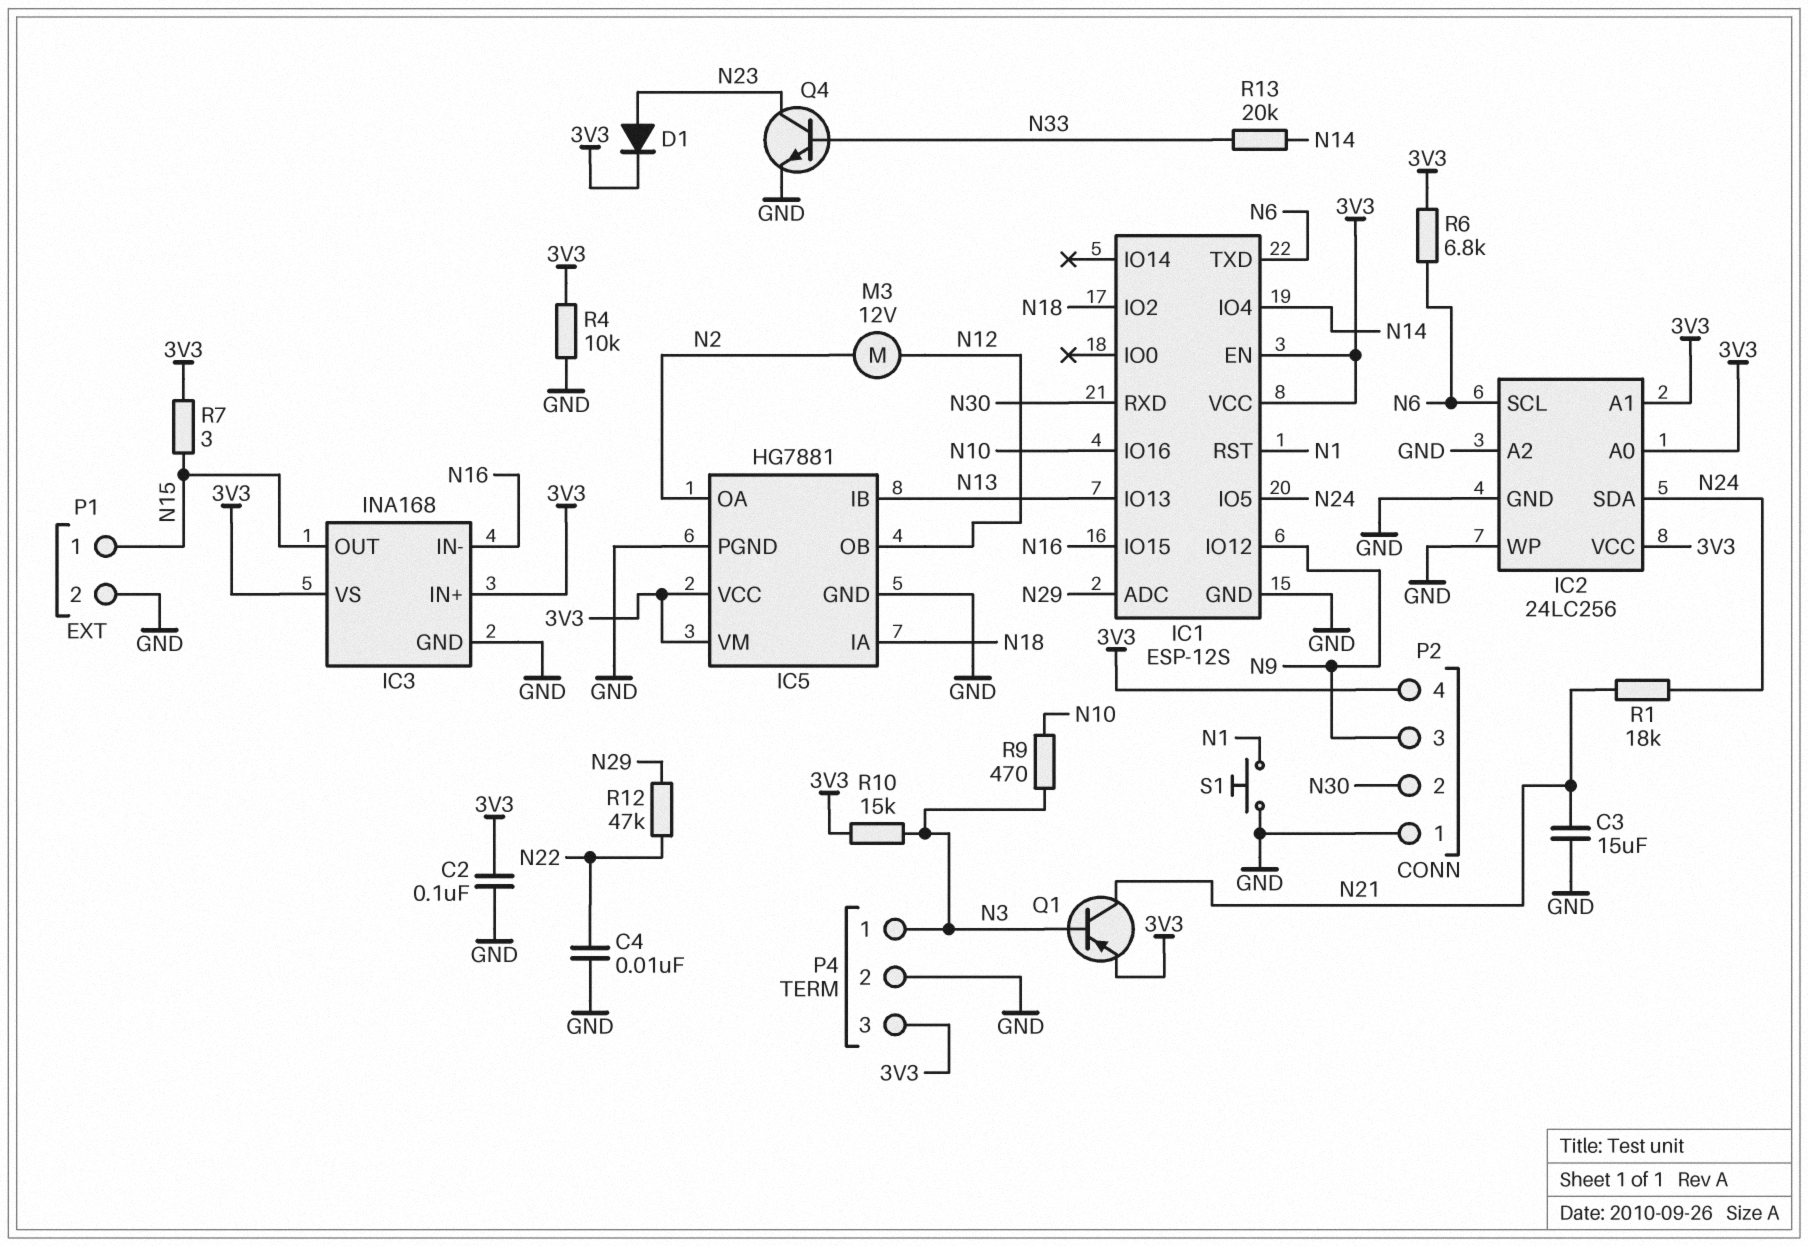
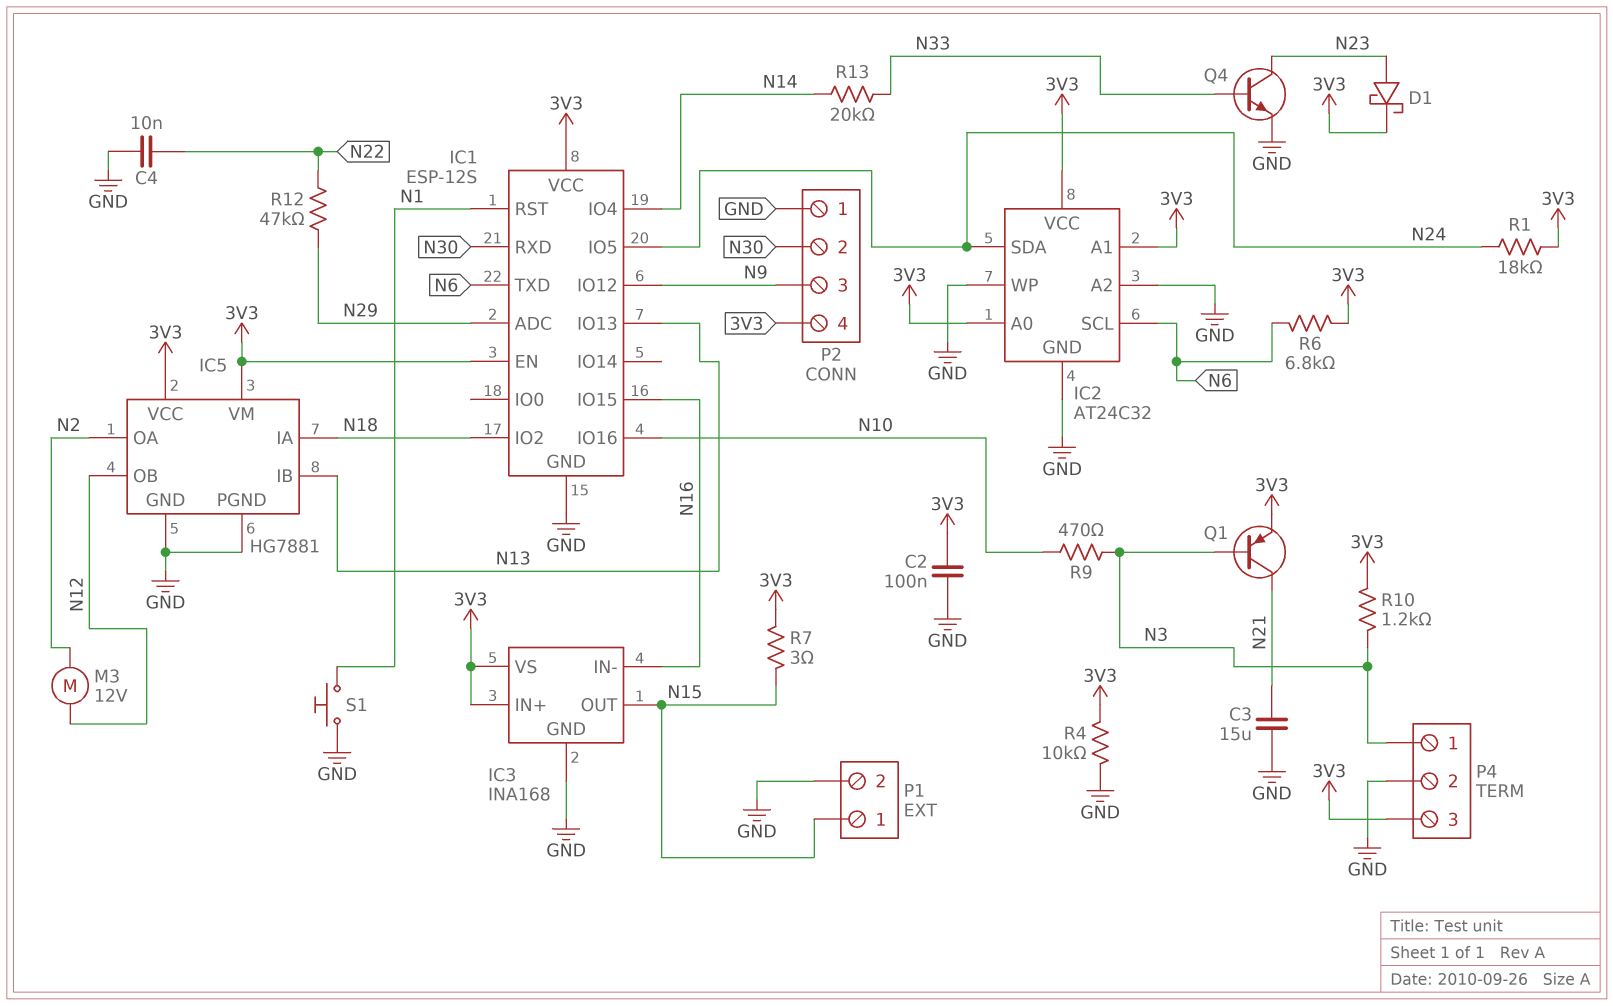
D1: diode (A N23, K 3V3) -> schottky (A N23, K 3V3)
IC2: 24LC256 -> AT24C32
R1: 18k (N21, N24) -> 18k (3V3, N24)
R10: 15k (3V3, N3) -> 1.2k (3V3, N3)

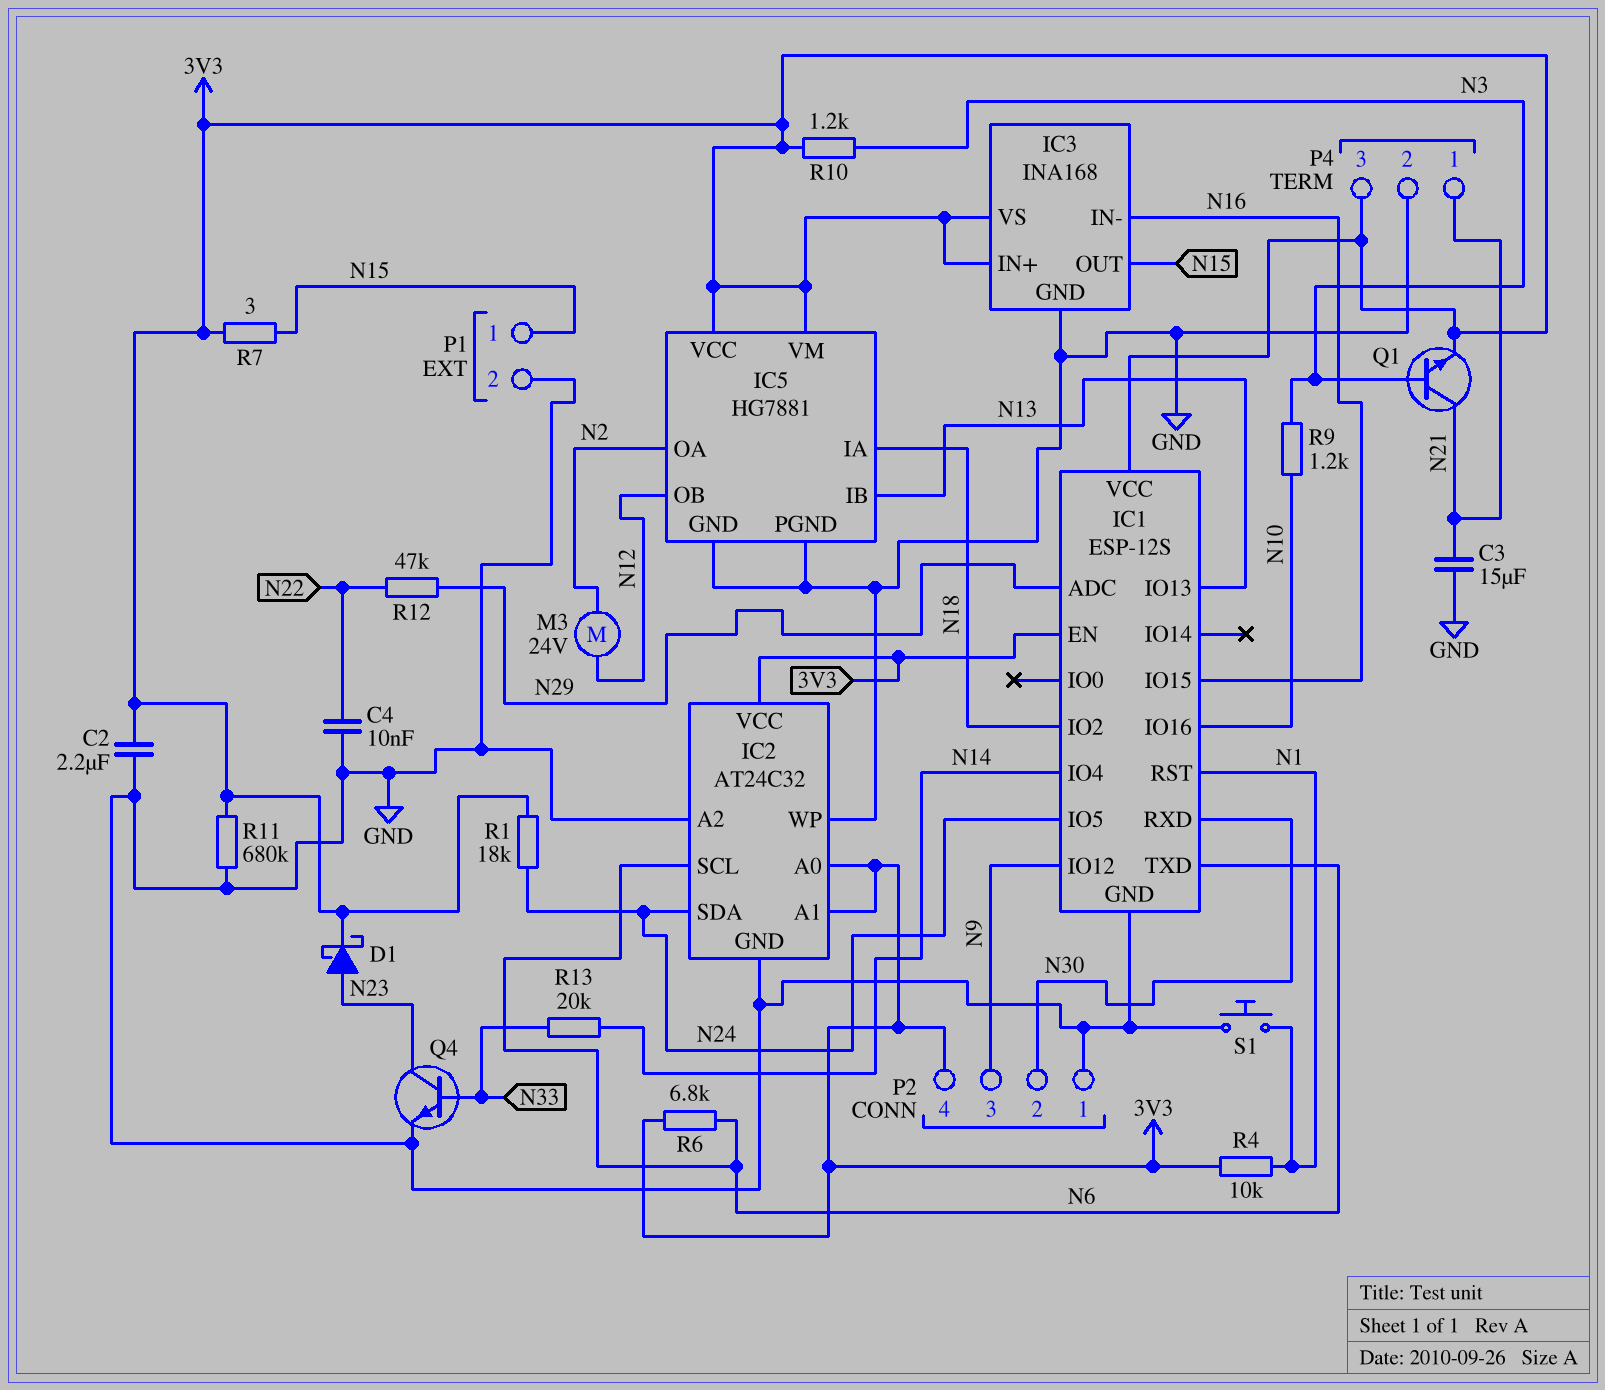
C2: 100nF (3V3, GND) -> 2.2uF (3V3, GND)
M3: motor 12V (N2, N12) -> motor 24V (N2, N12)
P4 pin 1: N3 -> N21
Q1: PNP (B N3, C N21, E 3V3) -> NPN (B N3, C N21, E 3V3)
R4: 10k (3V3, GND) -> 10k (3V3, N1)
R9: 470 (N3, N10) -> 1.2k (N3, N10)
R11: none -> 680k (3V3, GND)

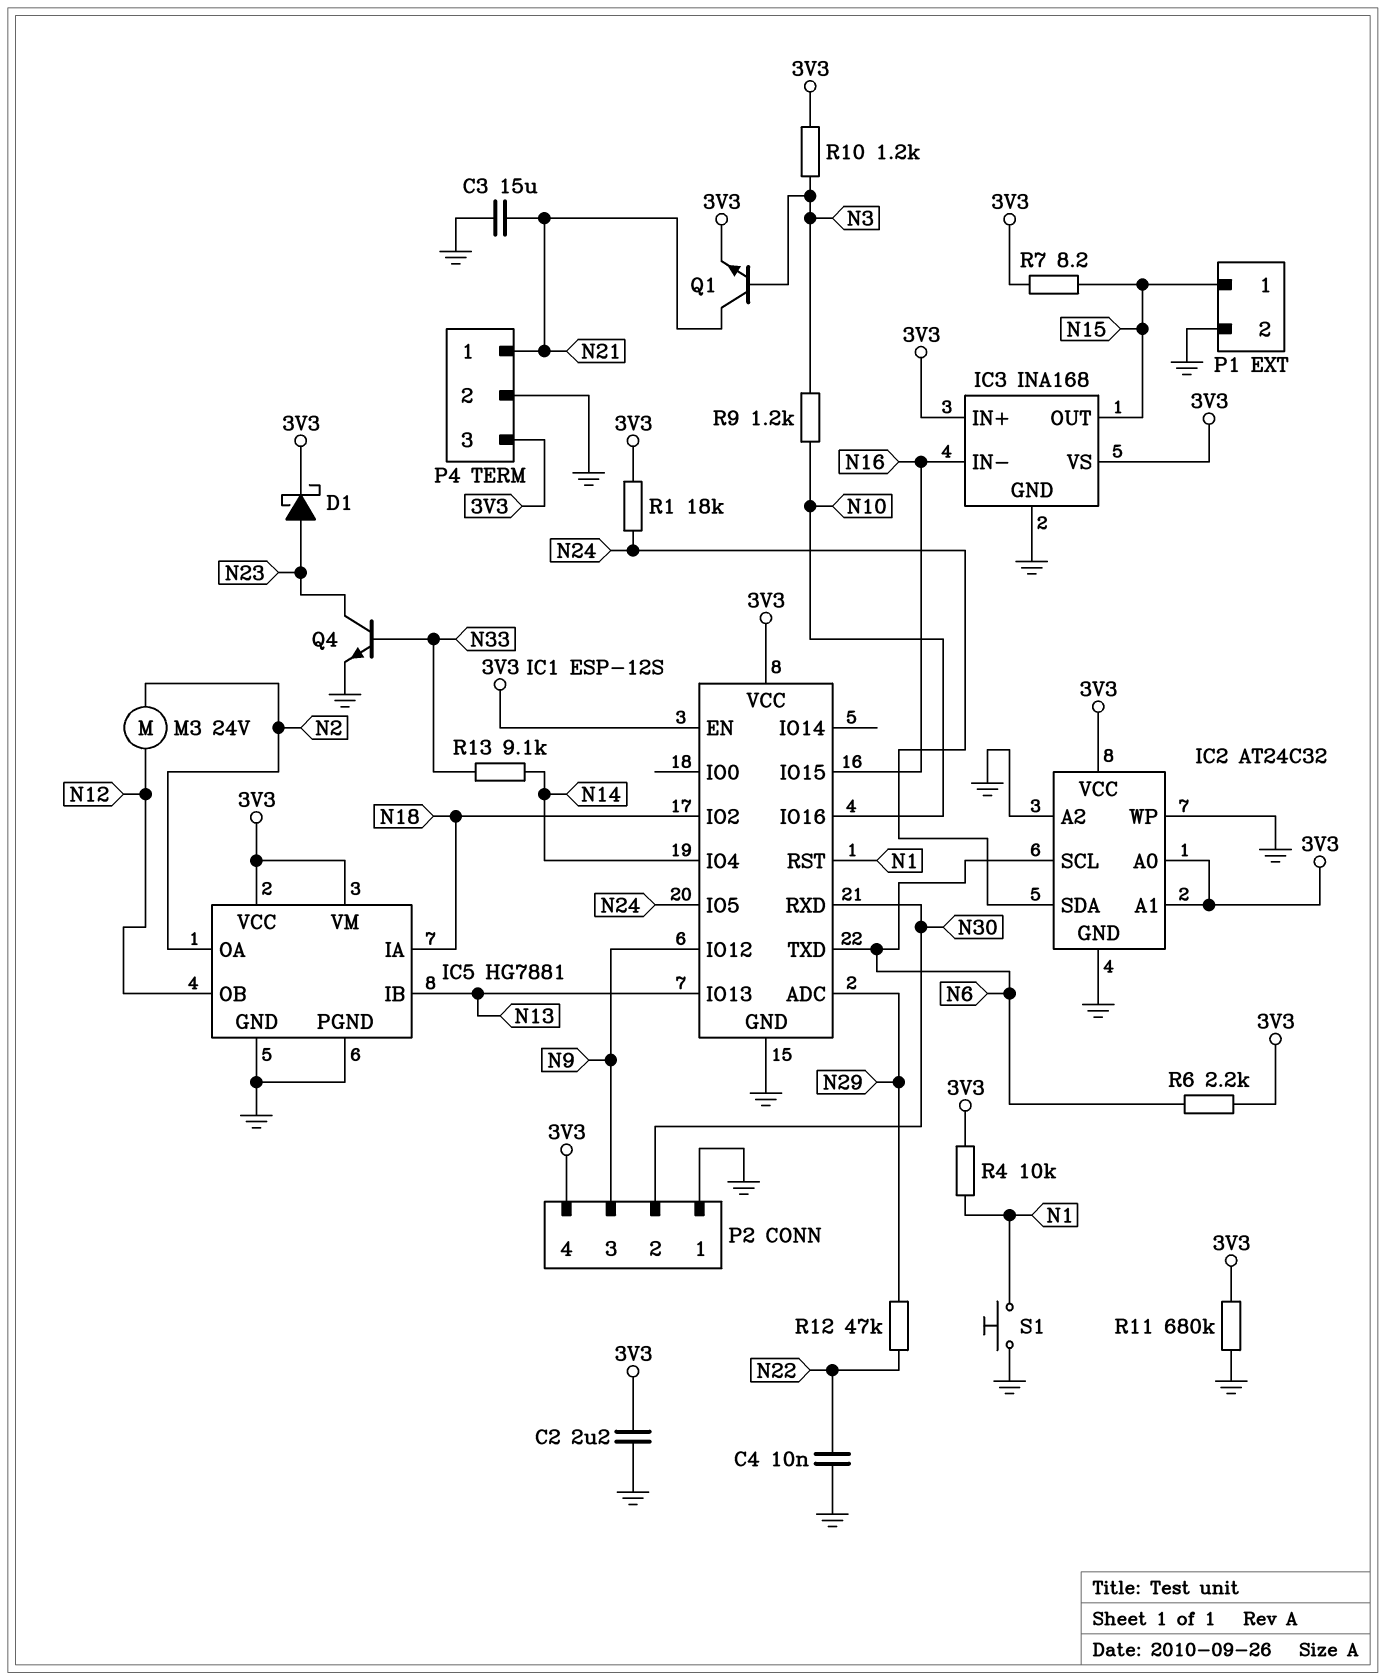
R6: 6.8k (3V3, N6) -> 2.2k (3V3, N6)
R7: 3 (3V3, N15) -> 8.2 (3V3, N15)
R13: 20k (N14, N33) -> 9.1k (N14, N33)

